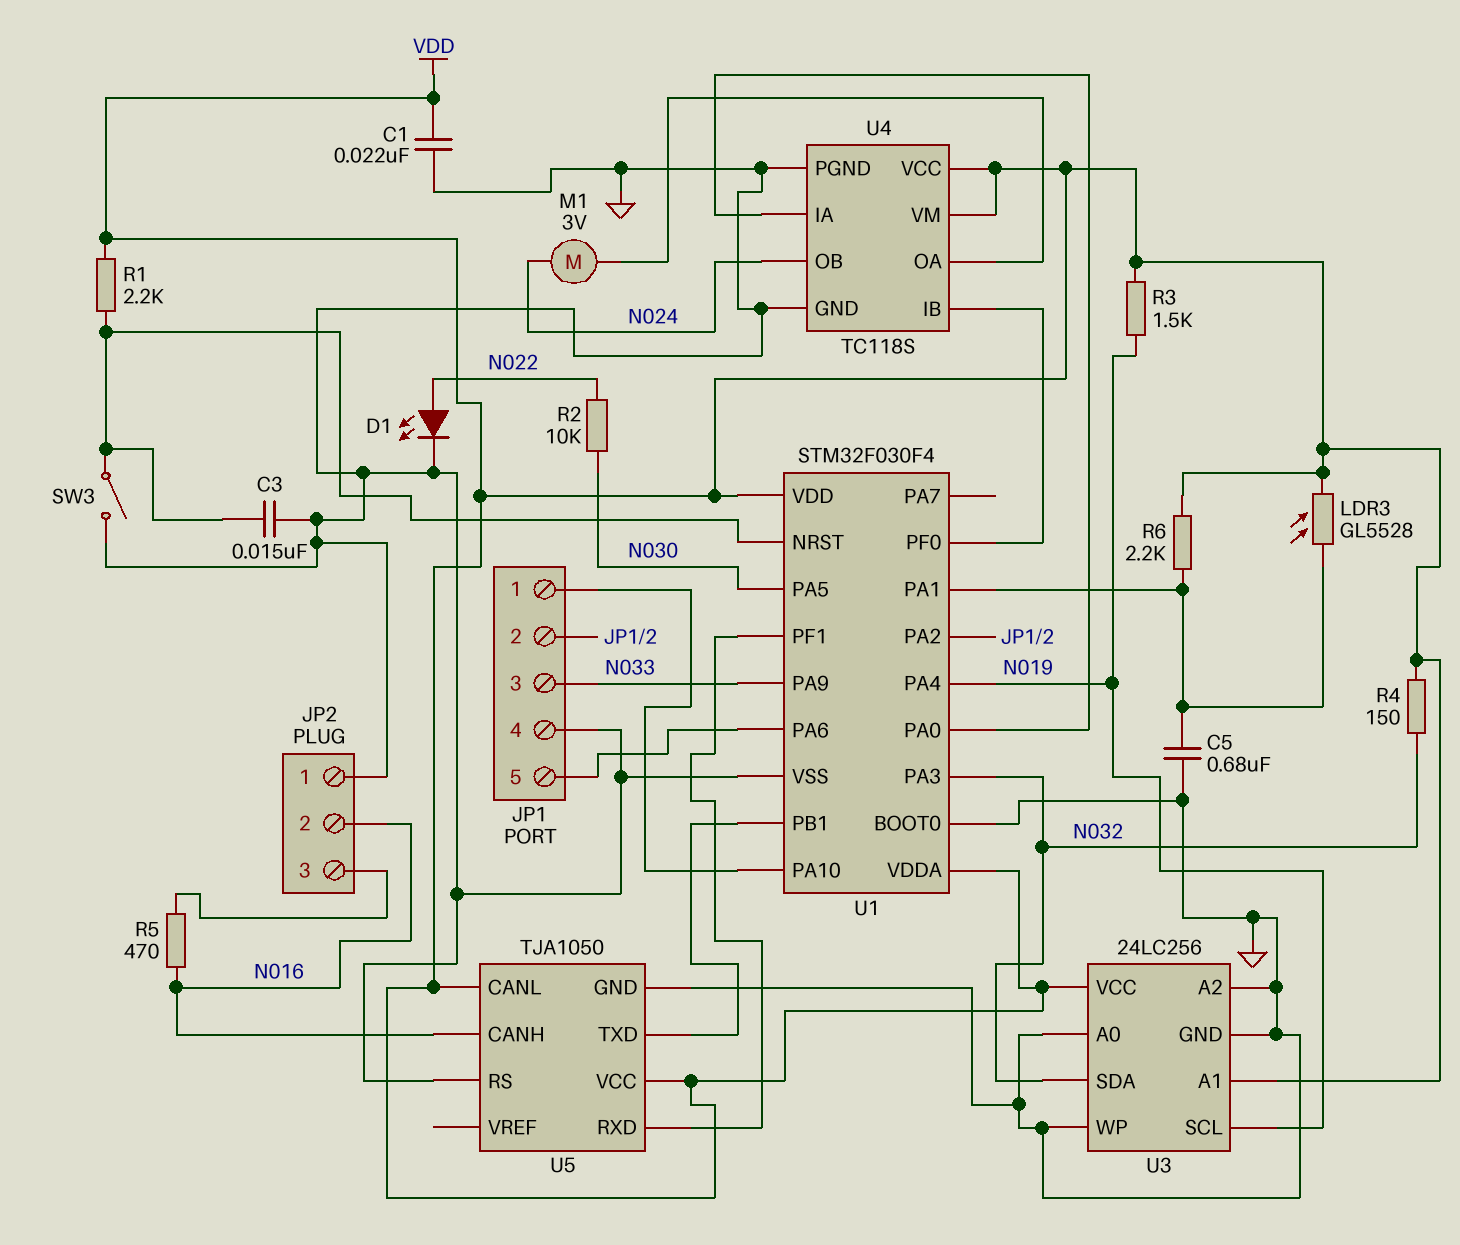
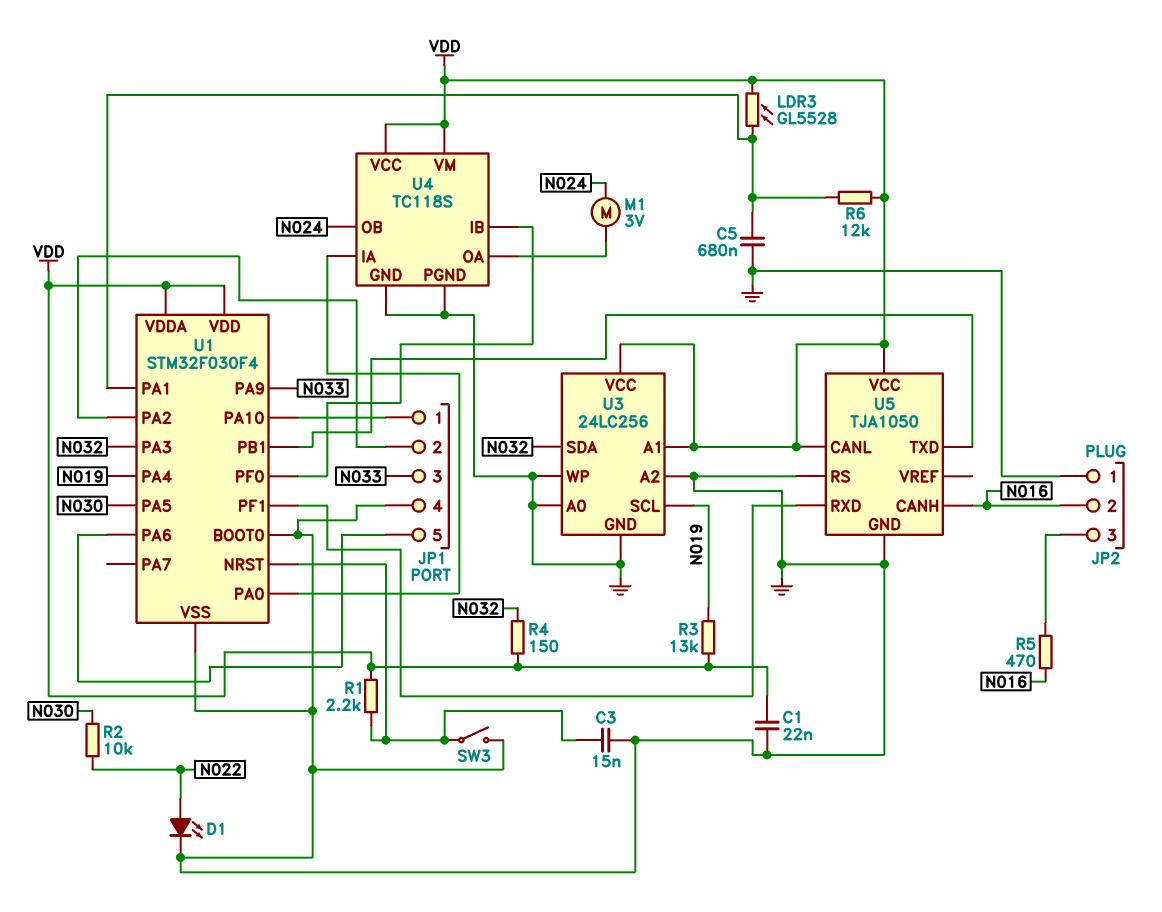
R3: 1.5k (N019, VDD) -> 13k (N019, VDD)
R6: 2.2k (U1/PA1, VDD) -> 12k (U1/PA1, VDD)

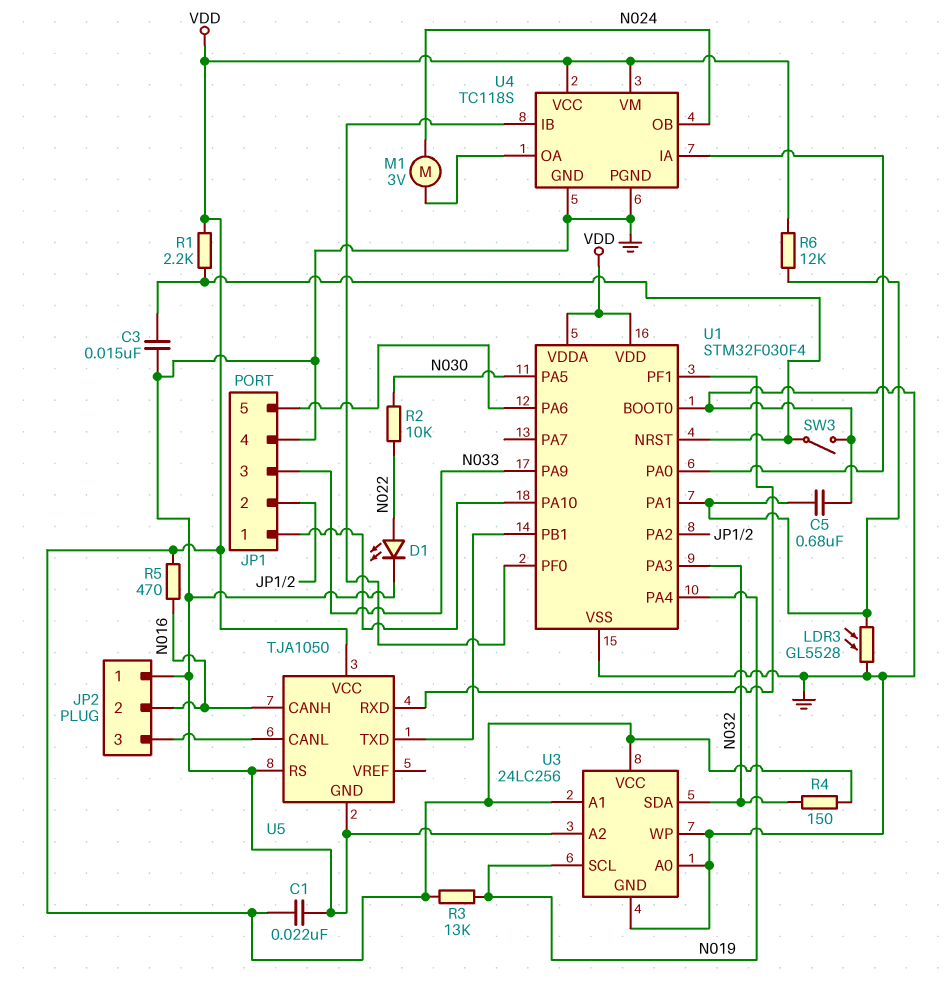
LDR3: GL5528 (U1/PA1, VDD) -> GL5528 (GND, U1/PA1)
R5: 470 (JP2/3, N016) -> 470 (N016, VDD)
U5 pin CANL: VDD -> JP2/3

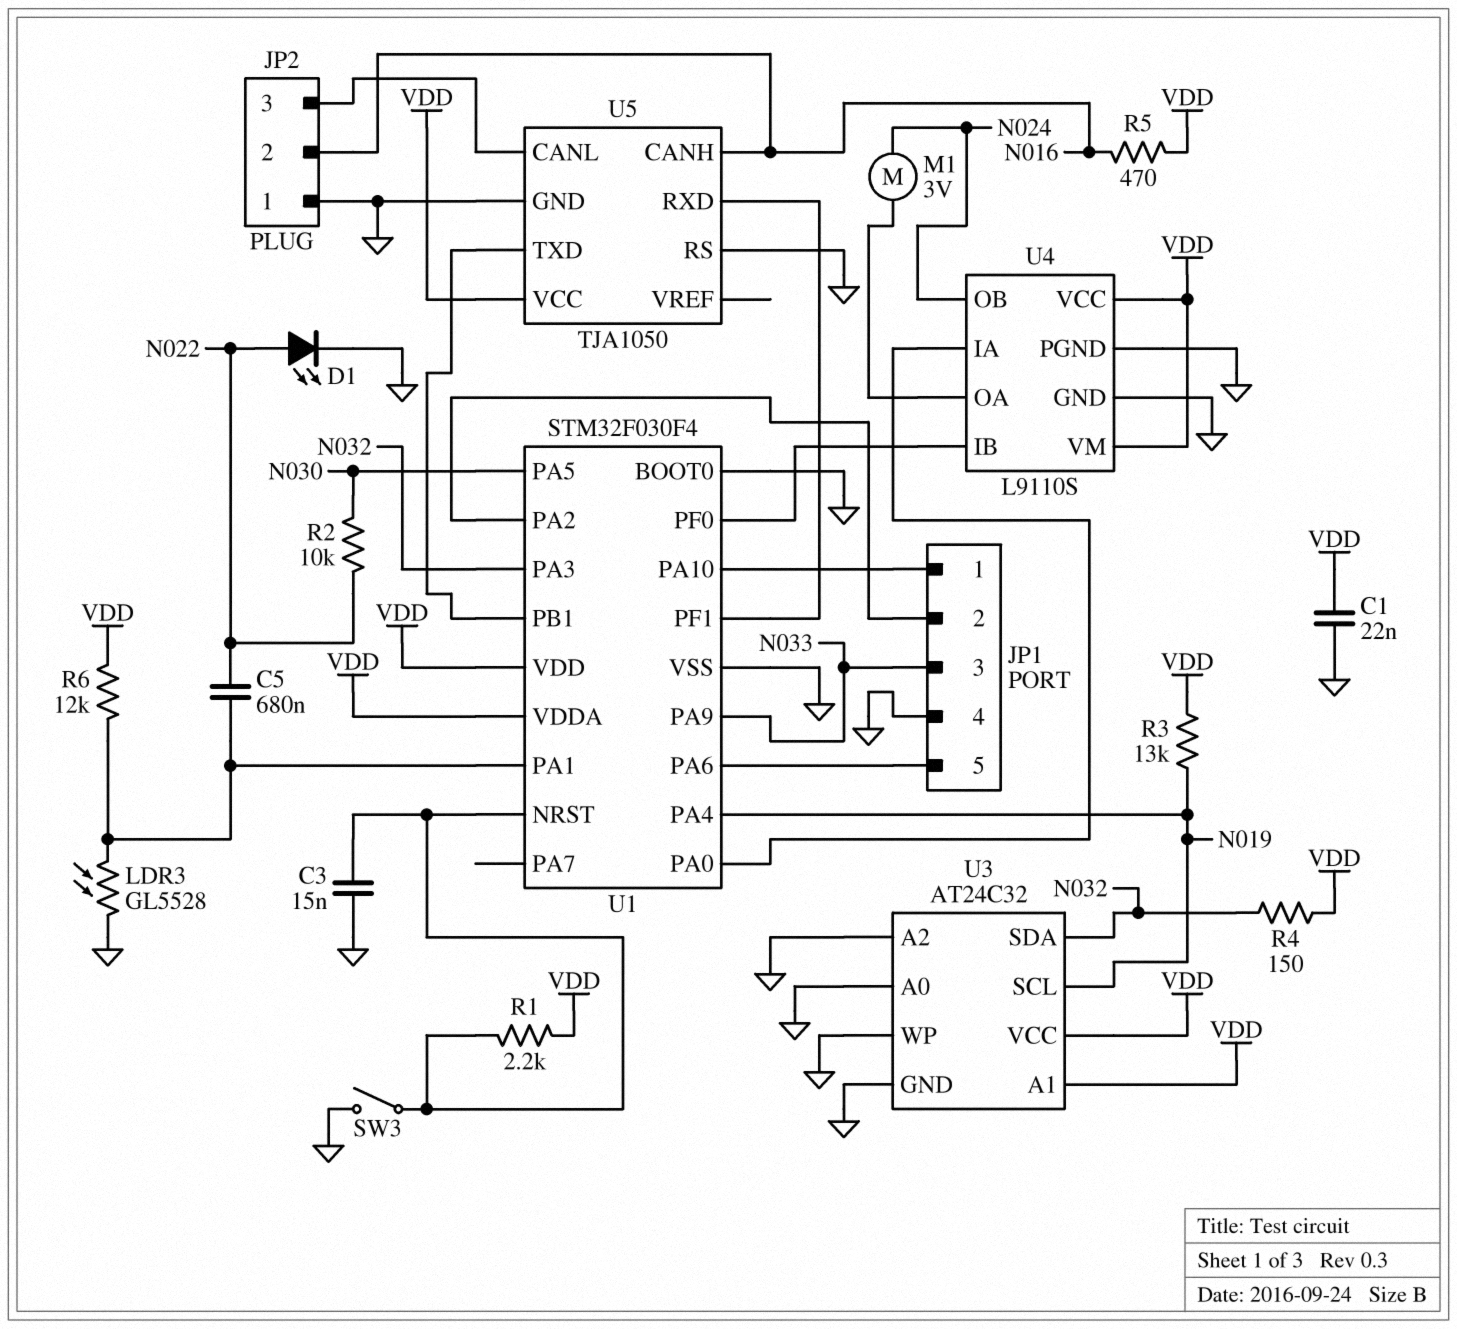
C5: 680nF (GND, U1/PA1) -> 680nF (N022, U1/PA1)
U3: 24LC256 -> AT24C32
U4: TC118S -> L9110S

